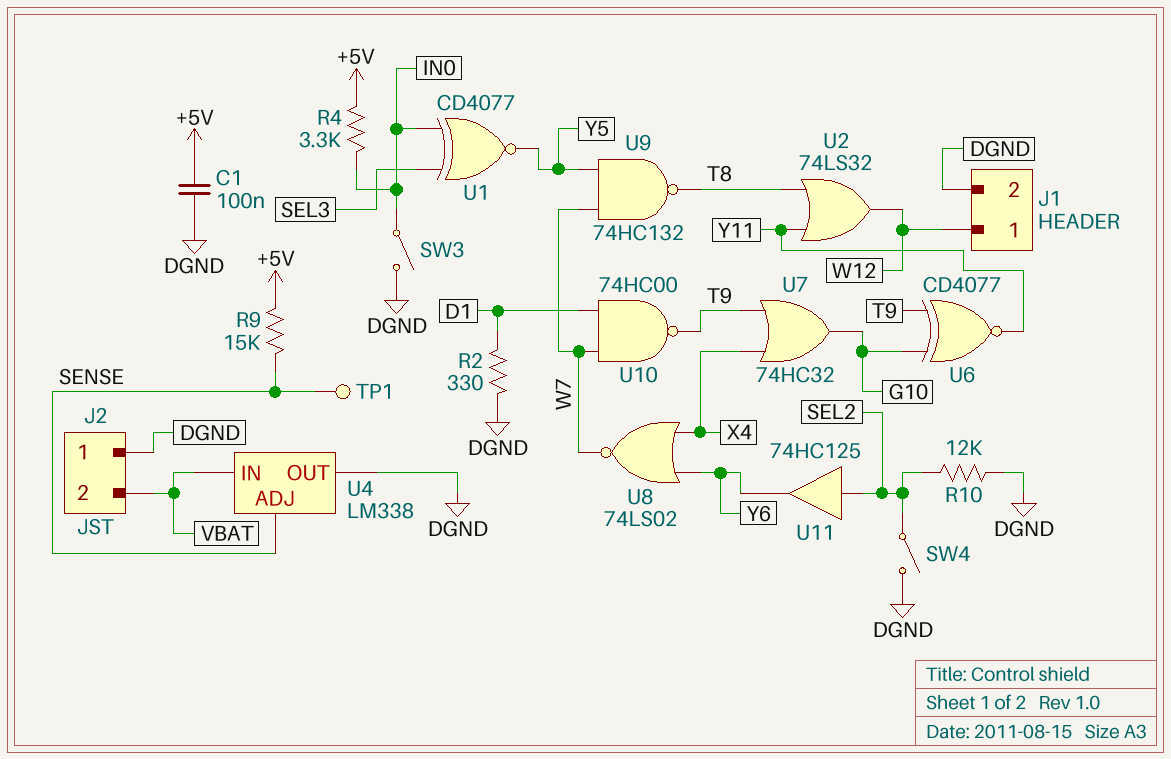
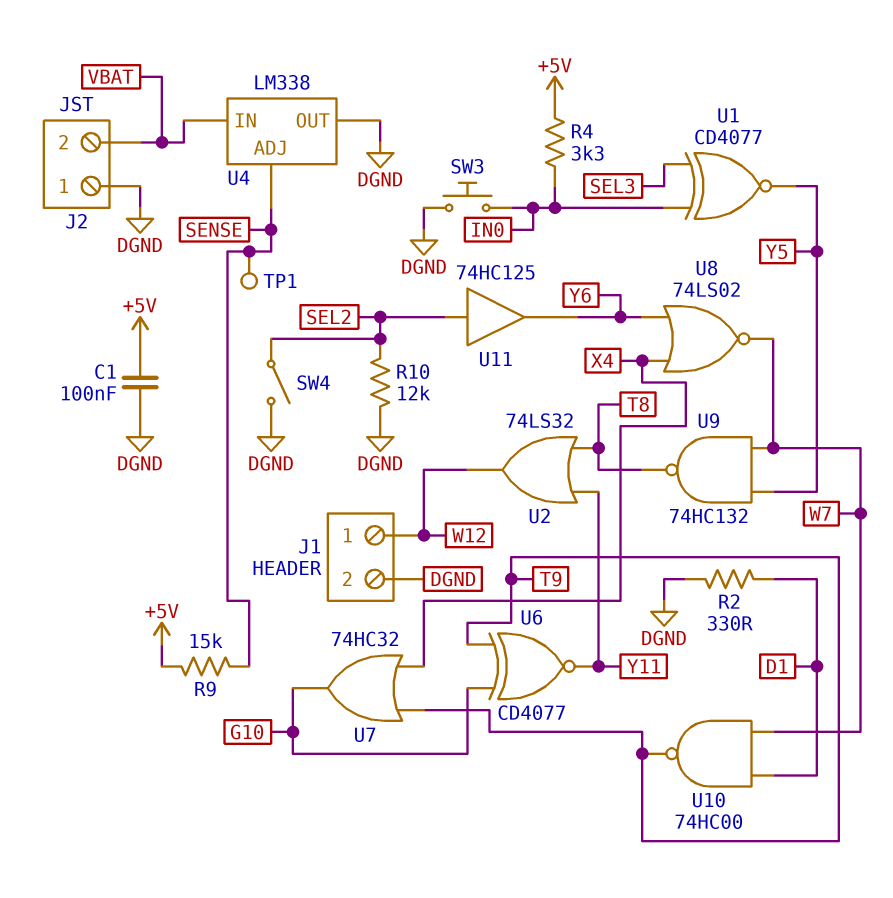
SW3: switch (DGND, IN0) -> button (DGND, IN0)

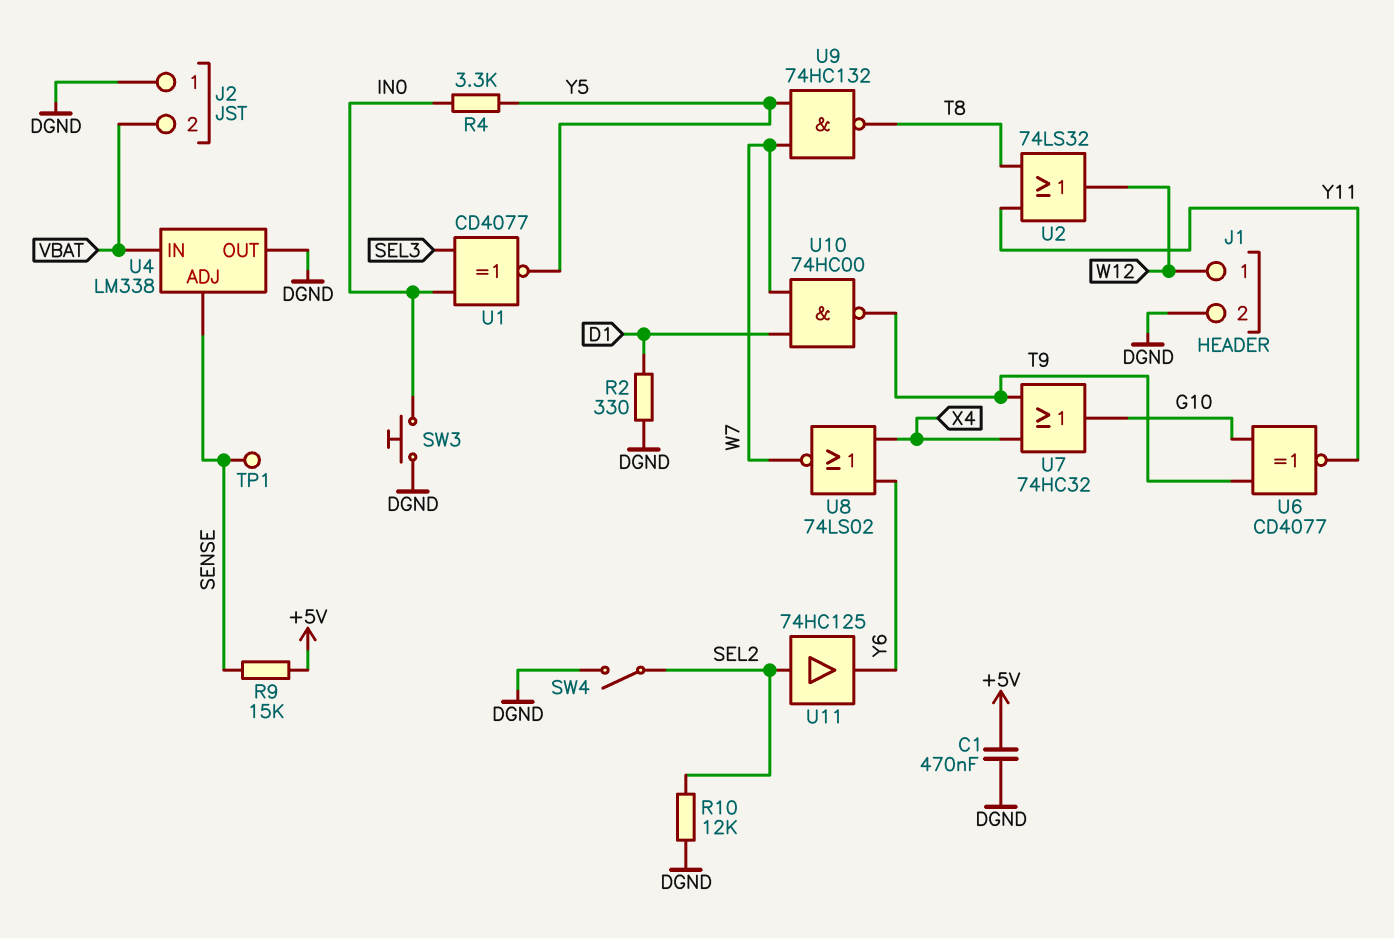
C1: 100nF (+5V, DGND) -> 470nF (+5V, DGND)
R4: 3.3k (+5V, IN0) -> 3.3k (IN0, Y5)

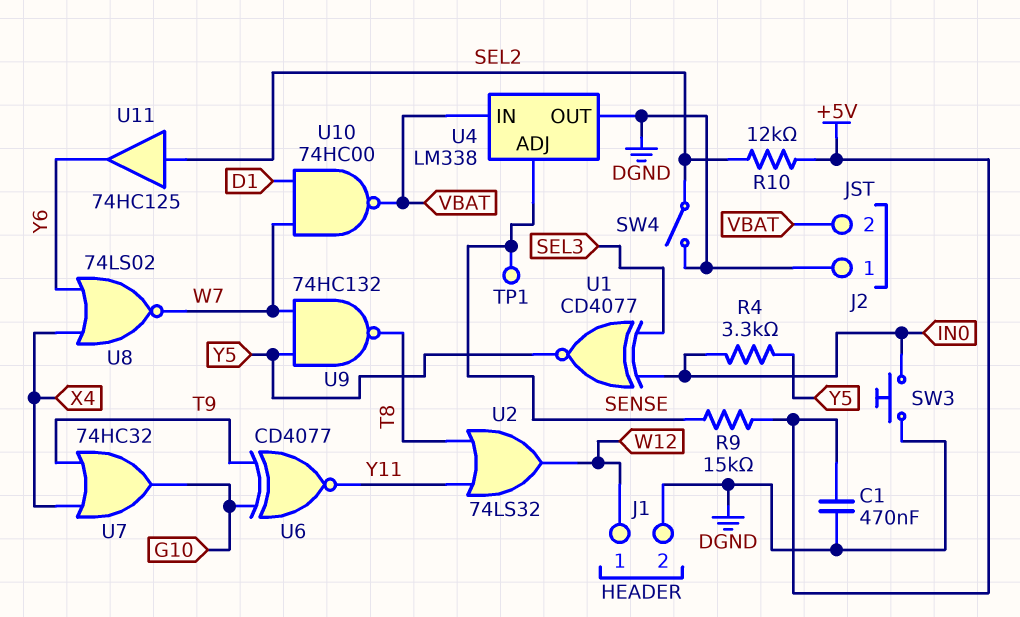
R2: 330 (D1, DGND) -> none
R10: 12k (DGND, SEL2) -> 12k (+5V, SEL2)
U10: NAND 74HC00 (in D1, in W7, out T9) -> NAND 74HC00 (in D1, in W7, out VBAT)

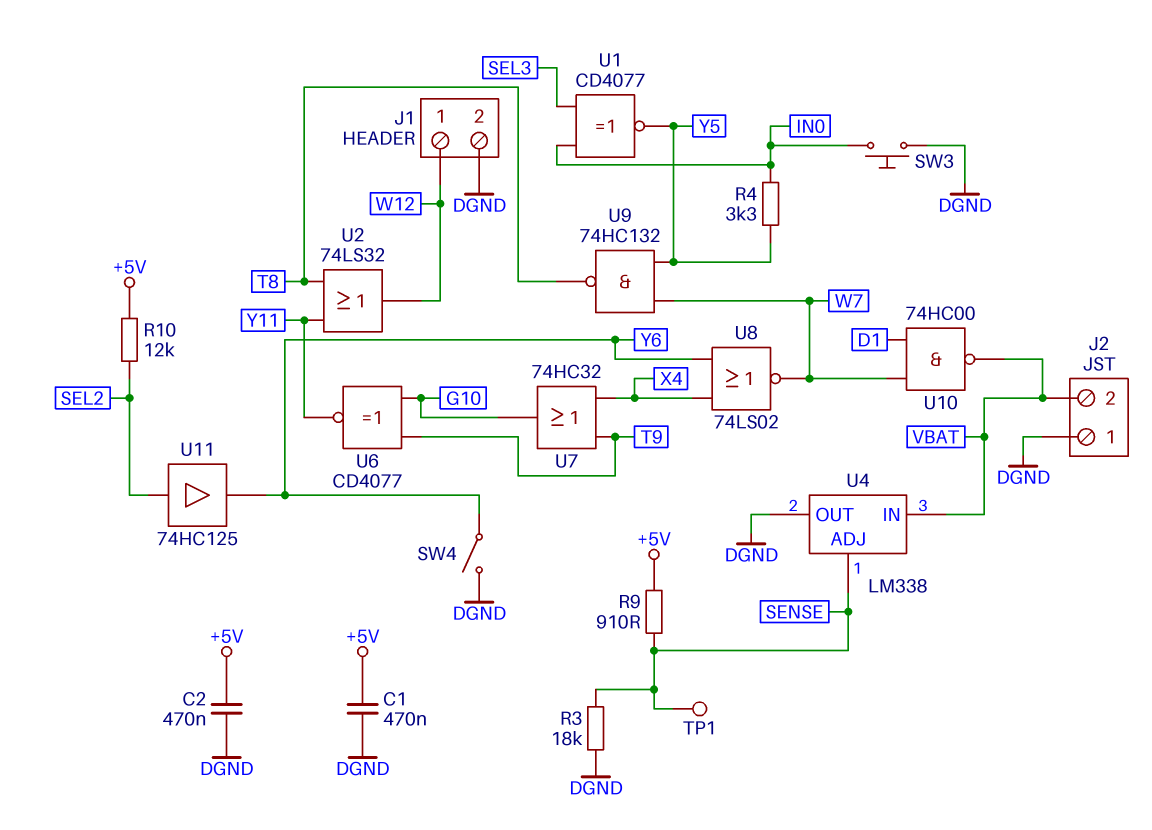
C2: none -> 470nF (+5V, DGND)
R3: none -> 18k (DGND, SENSE)
R9: 15k (+5V, SENSE) -> 910 (+5V, SENSE)
SW4: switch (DGND, SEL2) -> switch (DGND, Y6)

